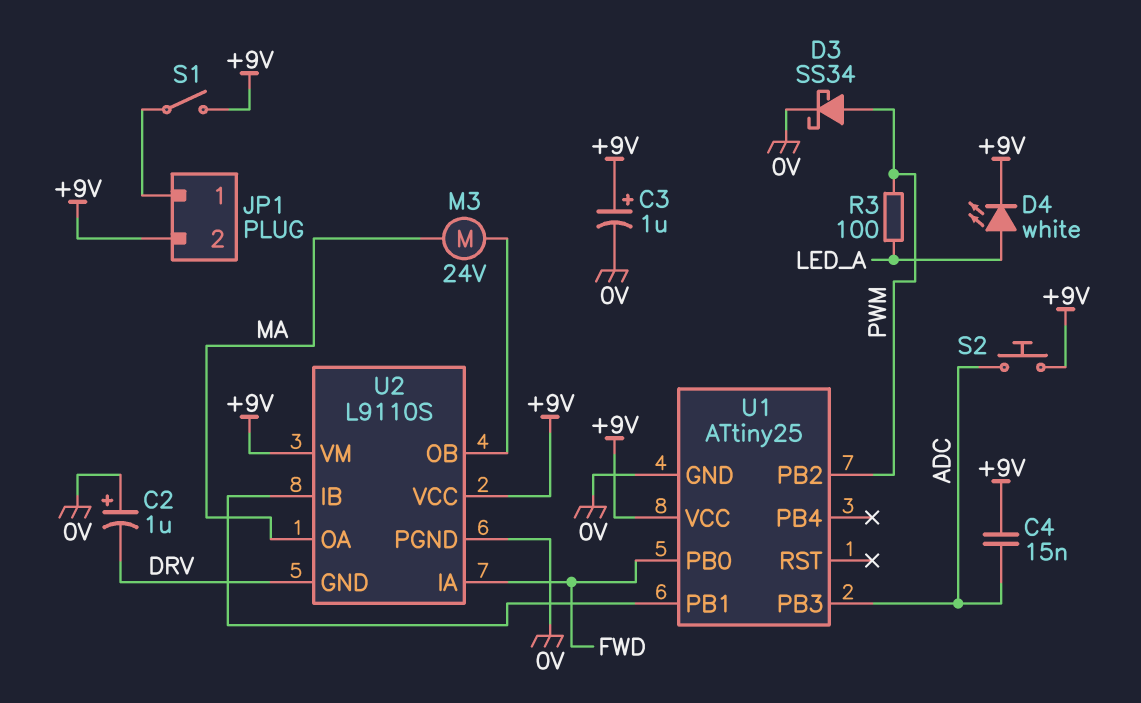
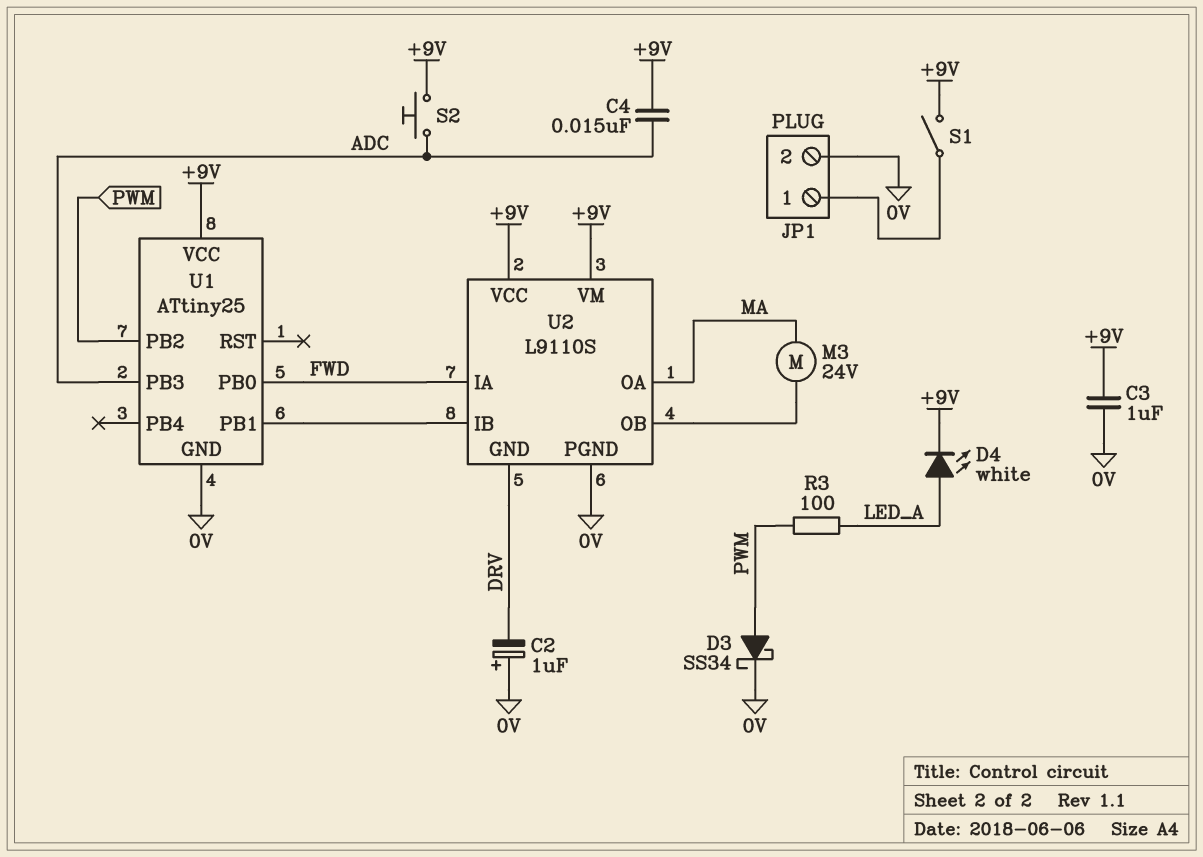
C3: 1uF (plus +9V, minus 0V) -> 1uF (+9V, 0V)
JP1 pin 2: +9V -> 0V

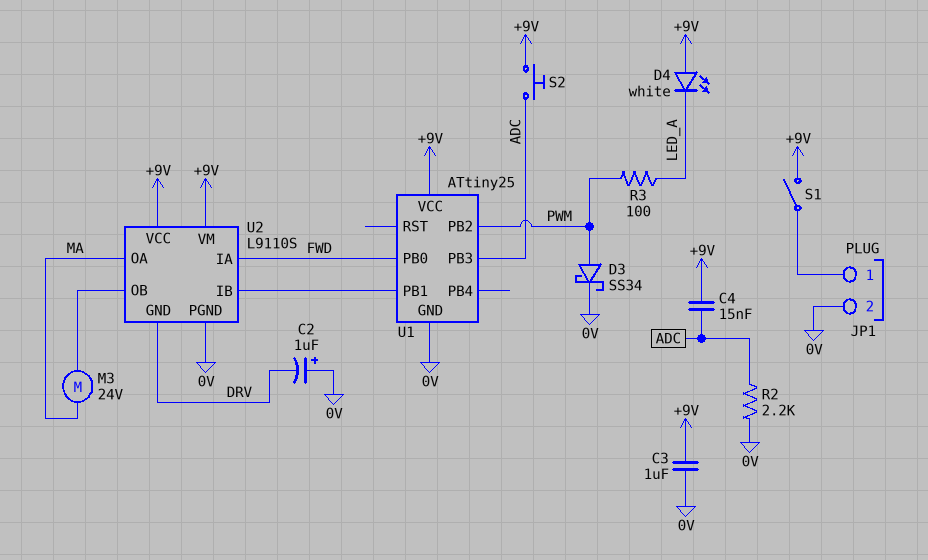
D4: LED white (A LED_A, K +9V) -> LED white (A +9V, K LED_A)
R2: none -> 2.2k (0V, ADC)

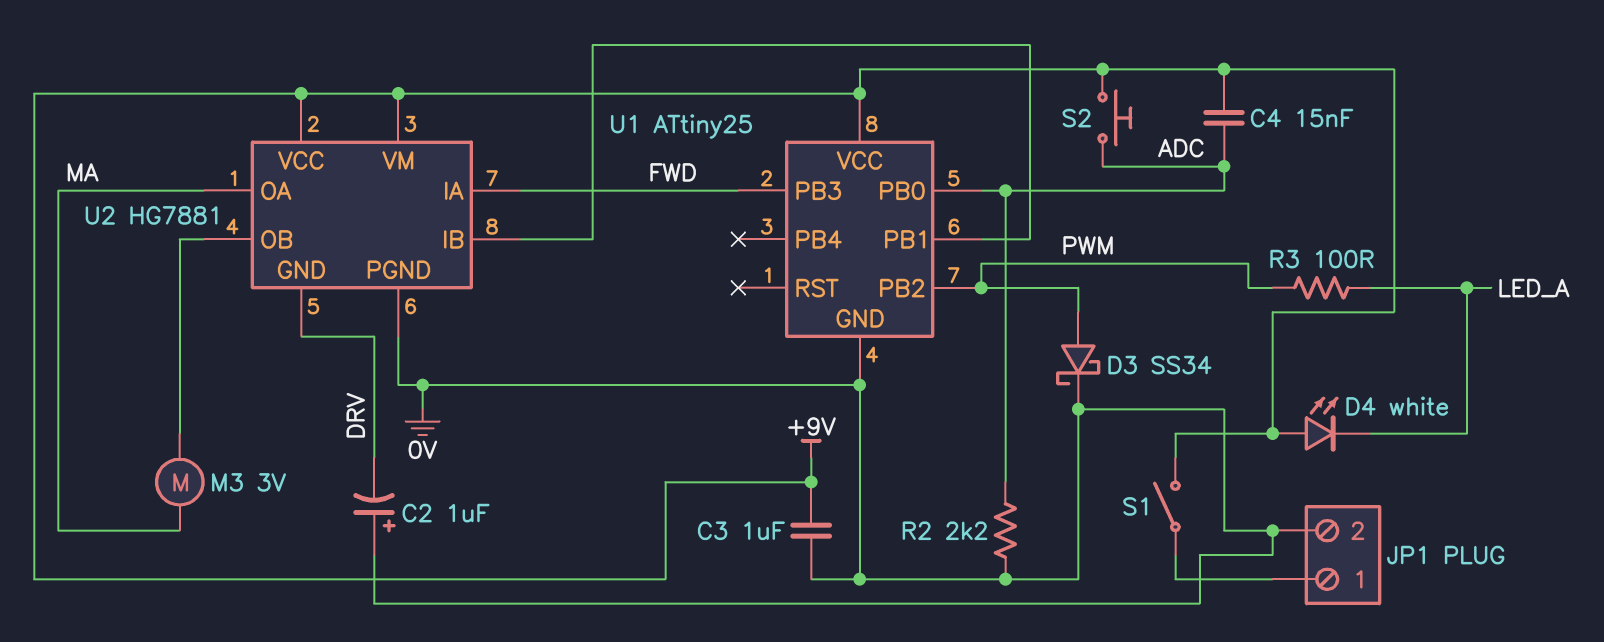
M3: motor 24V (MA, U2/OB) -> motor 3V (MA, U2/OB)
U1 pin PB0: FWD -> ADC
U1 pin PB3: ADC -> FWD
U2: L9110S -> HG7881

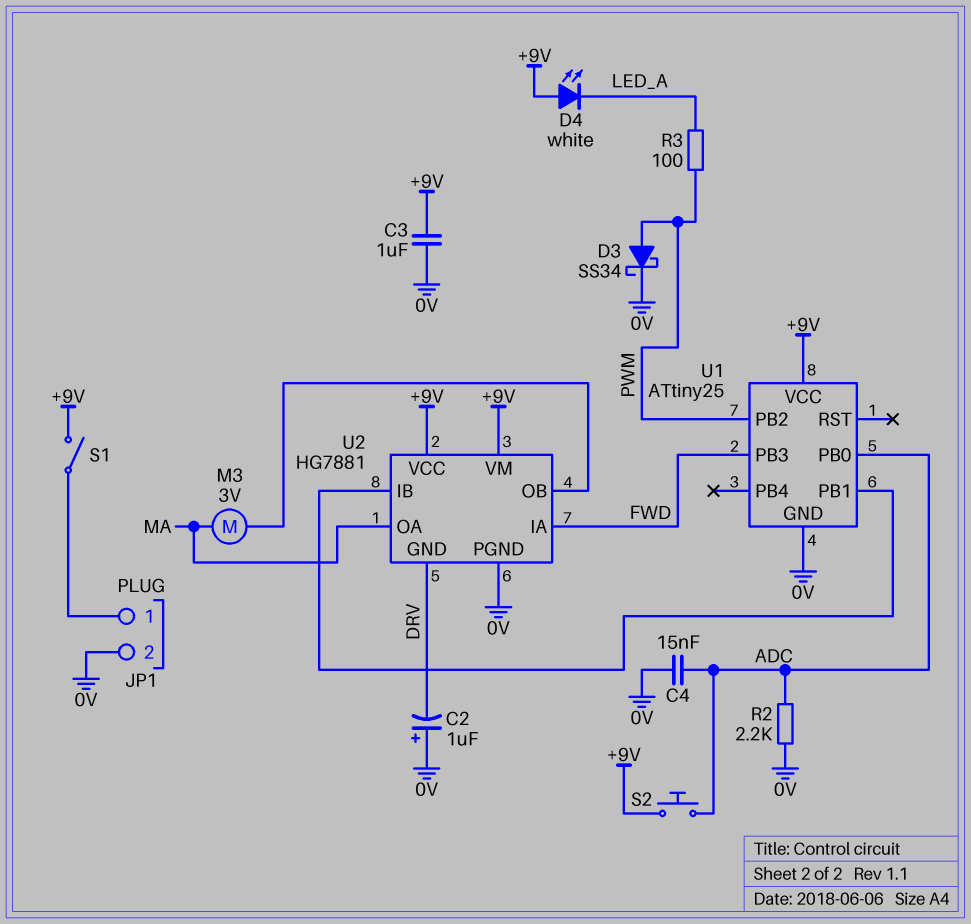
C4: 15nF (+9V, ADC) -> 15nF (0V, ADC)

